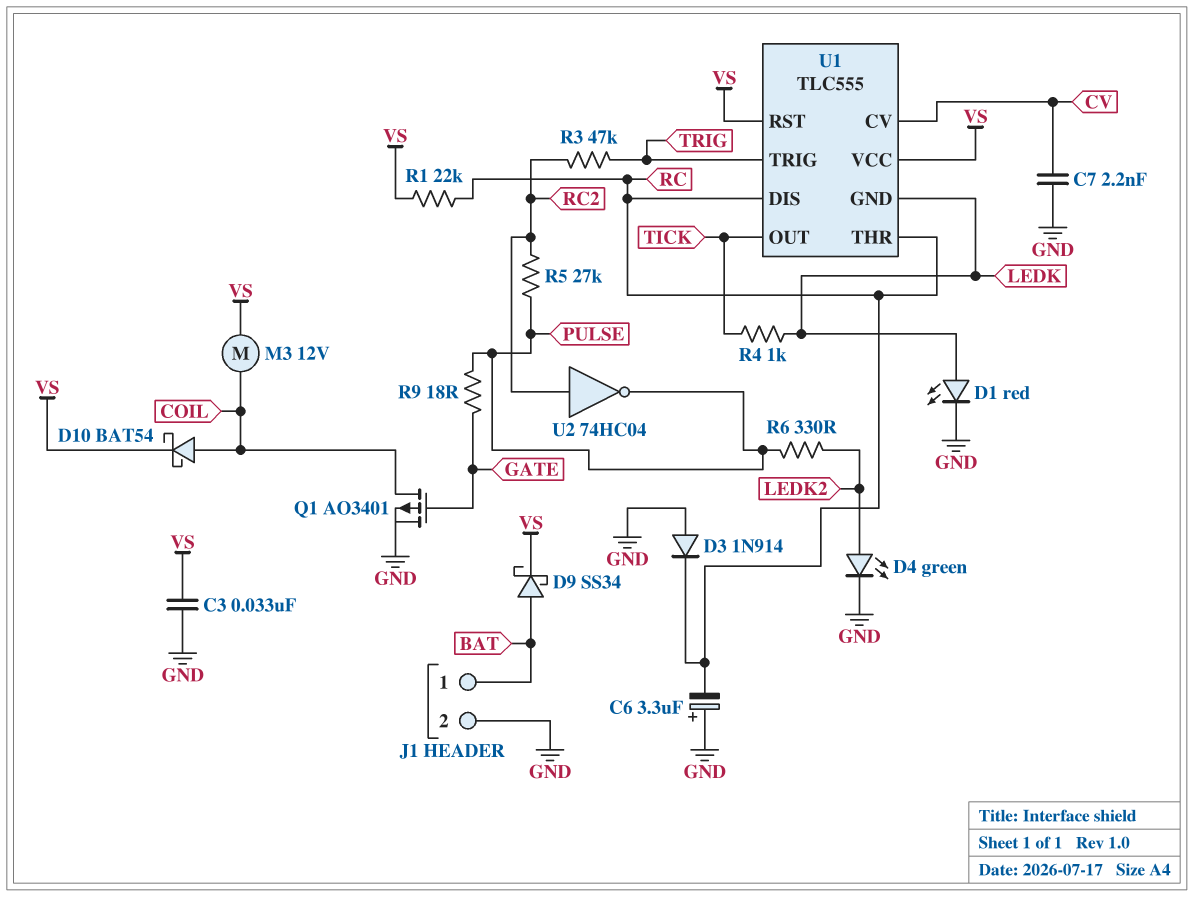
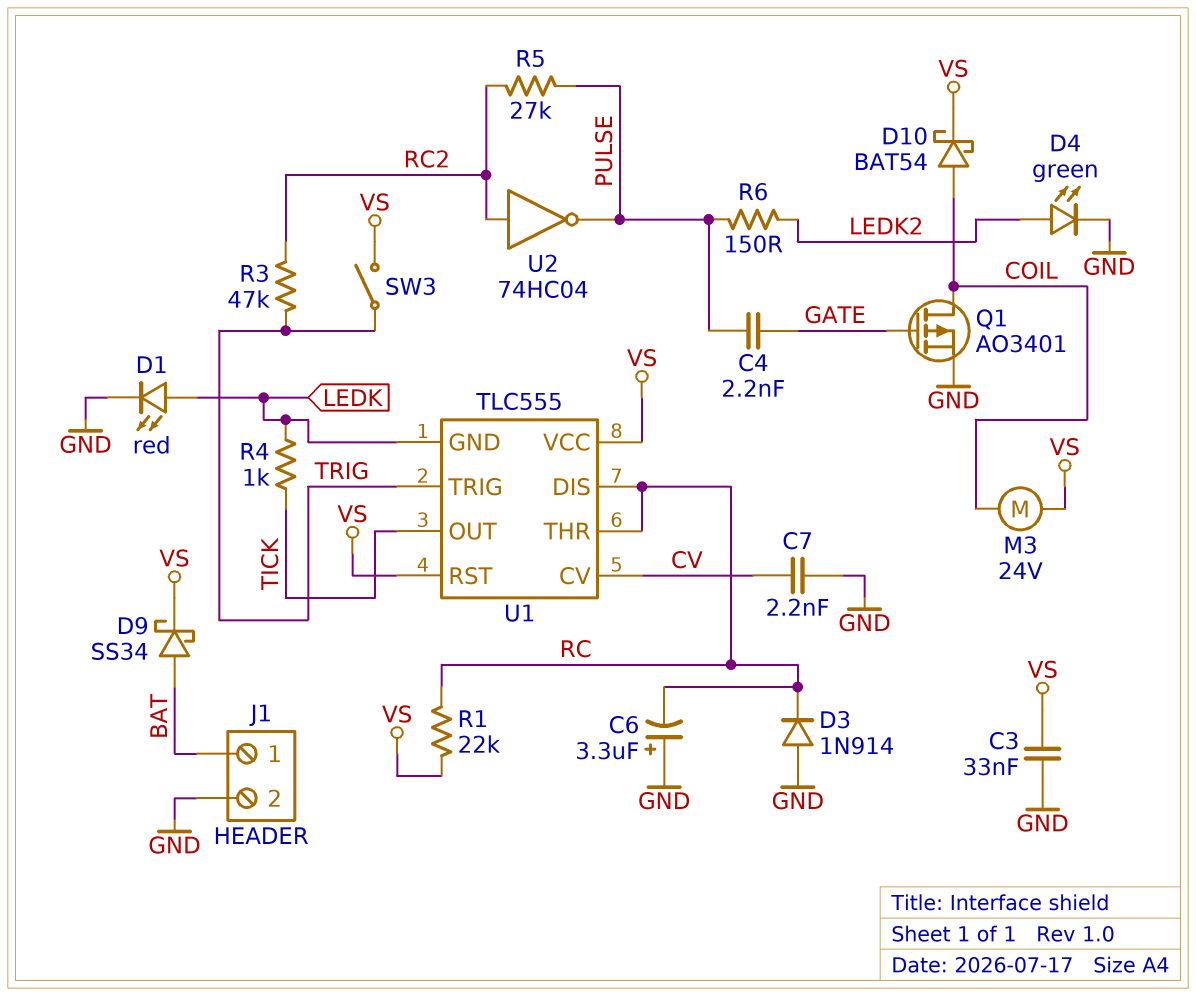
C4: none -> 2.2nF (GATE, PULSE)
M3: motor 12V (COIL, VS) -> motor 24V (COIL, VS)
R6: 330 (LEDK2, PULSE) -> 150 (LEDK2, PULSE)
R9: 18 (GATE, PULSE) -> none
SW3: none -> switch (TRIG, VS)

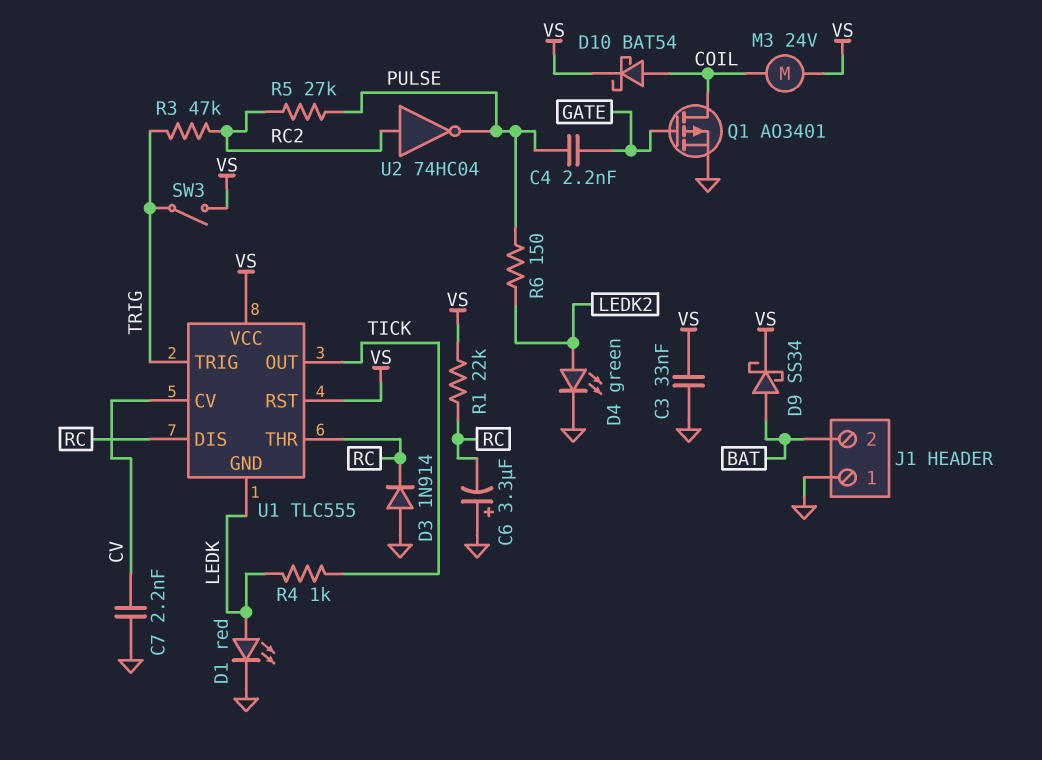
J1 pin 1: BAT -> GND
J1 pin 2: GND -> BAT

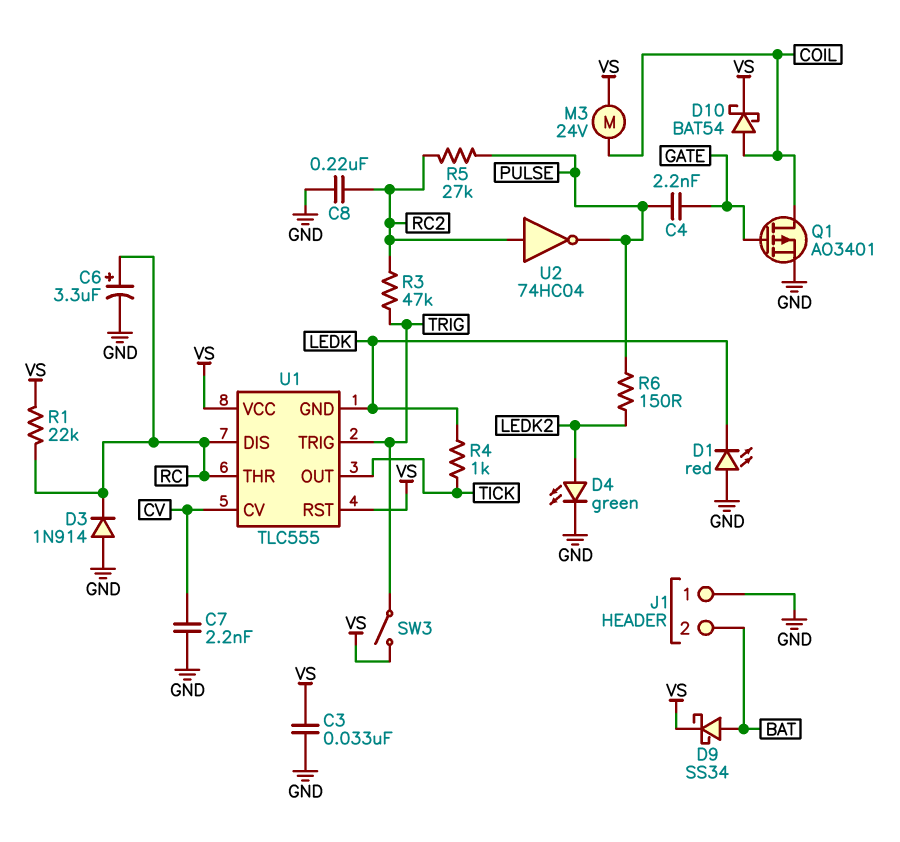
C6: 3.3uF (plus GND, minus RC) -> 3.3uF (plus RC, minus GND)
C8: none -> 220nF (GND, RC2)
D1: LED red (A LEDK, K GND) -> LED red (A GND, K LEDK)

